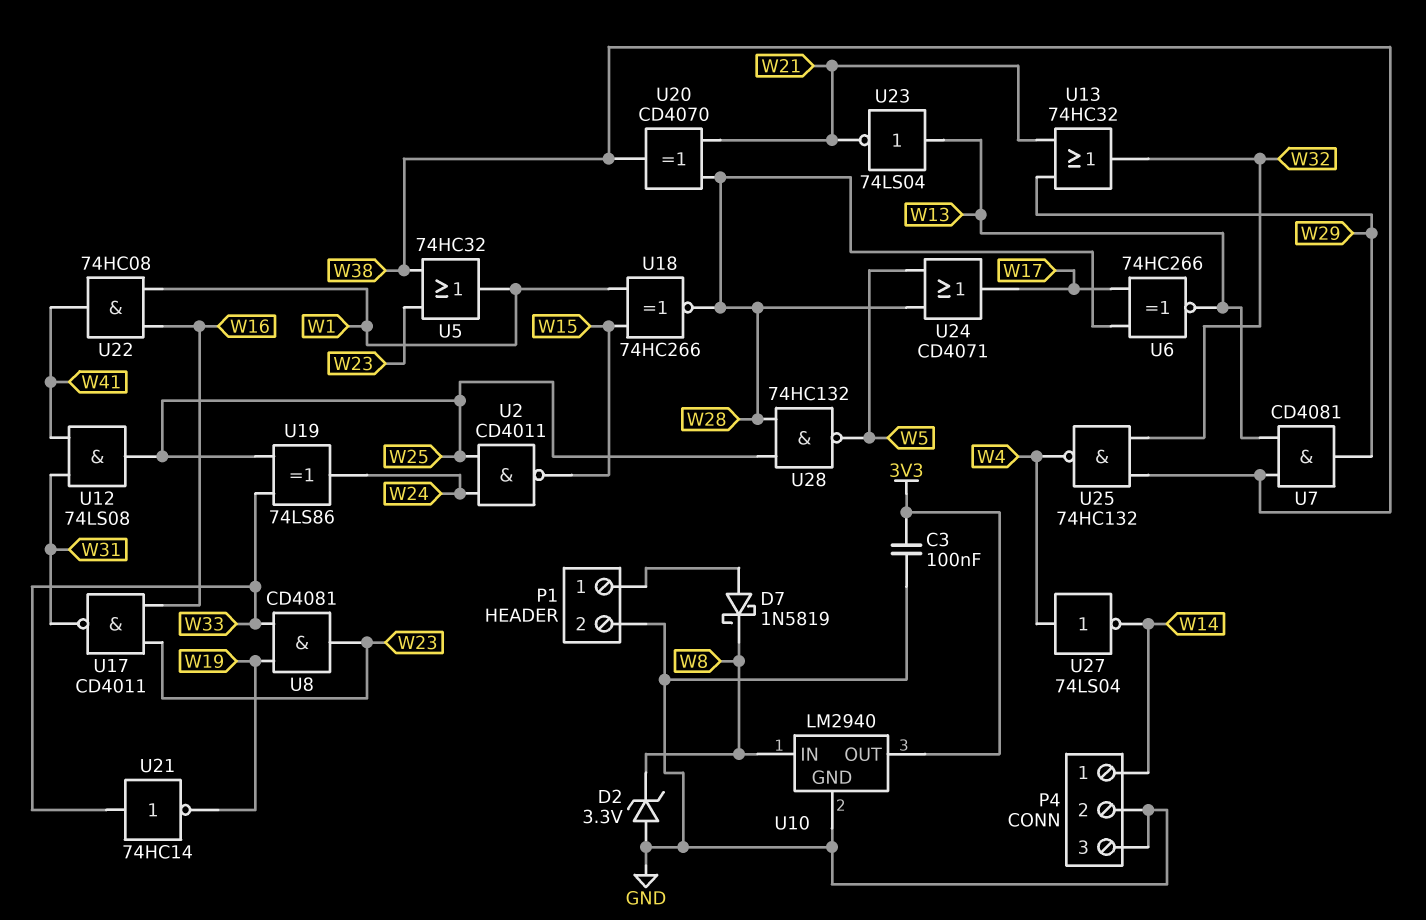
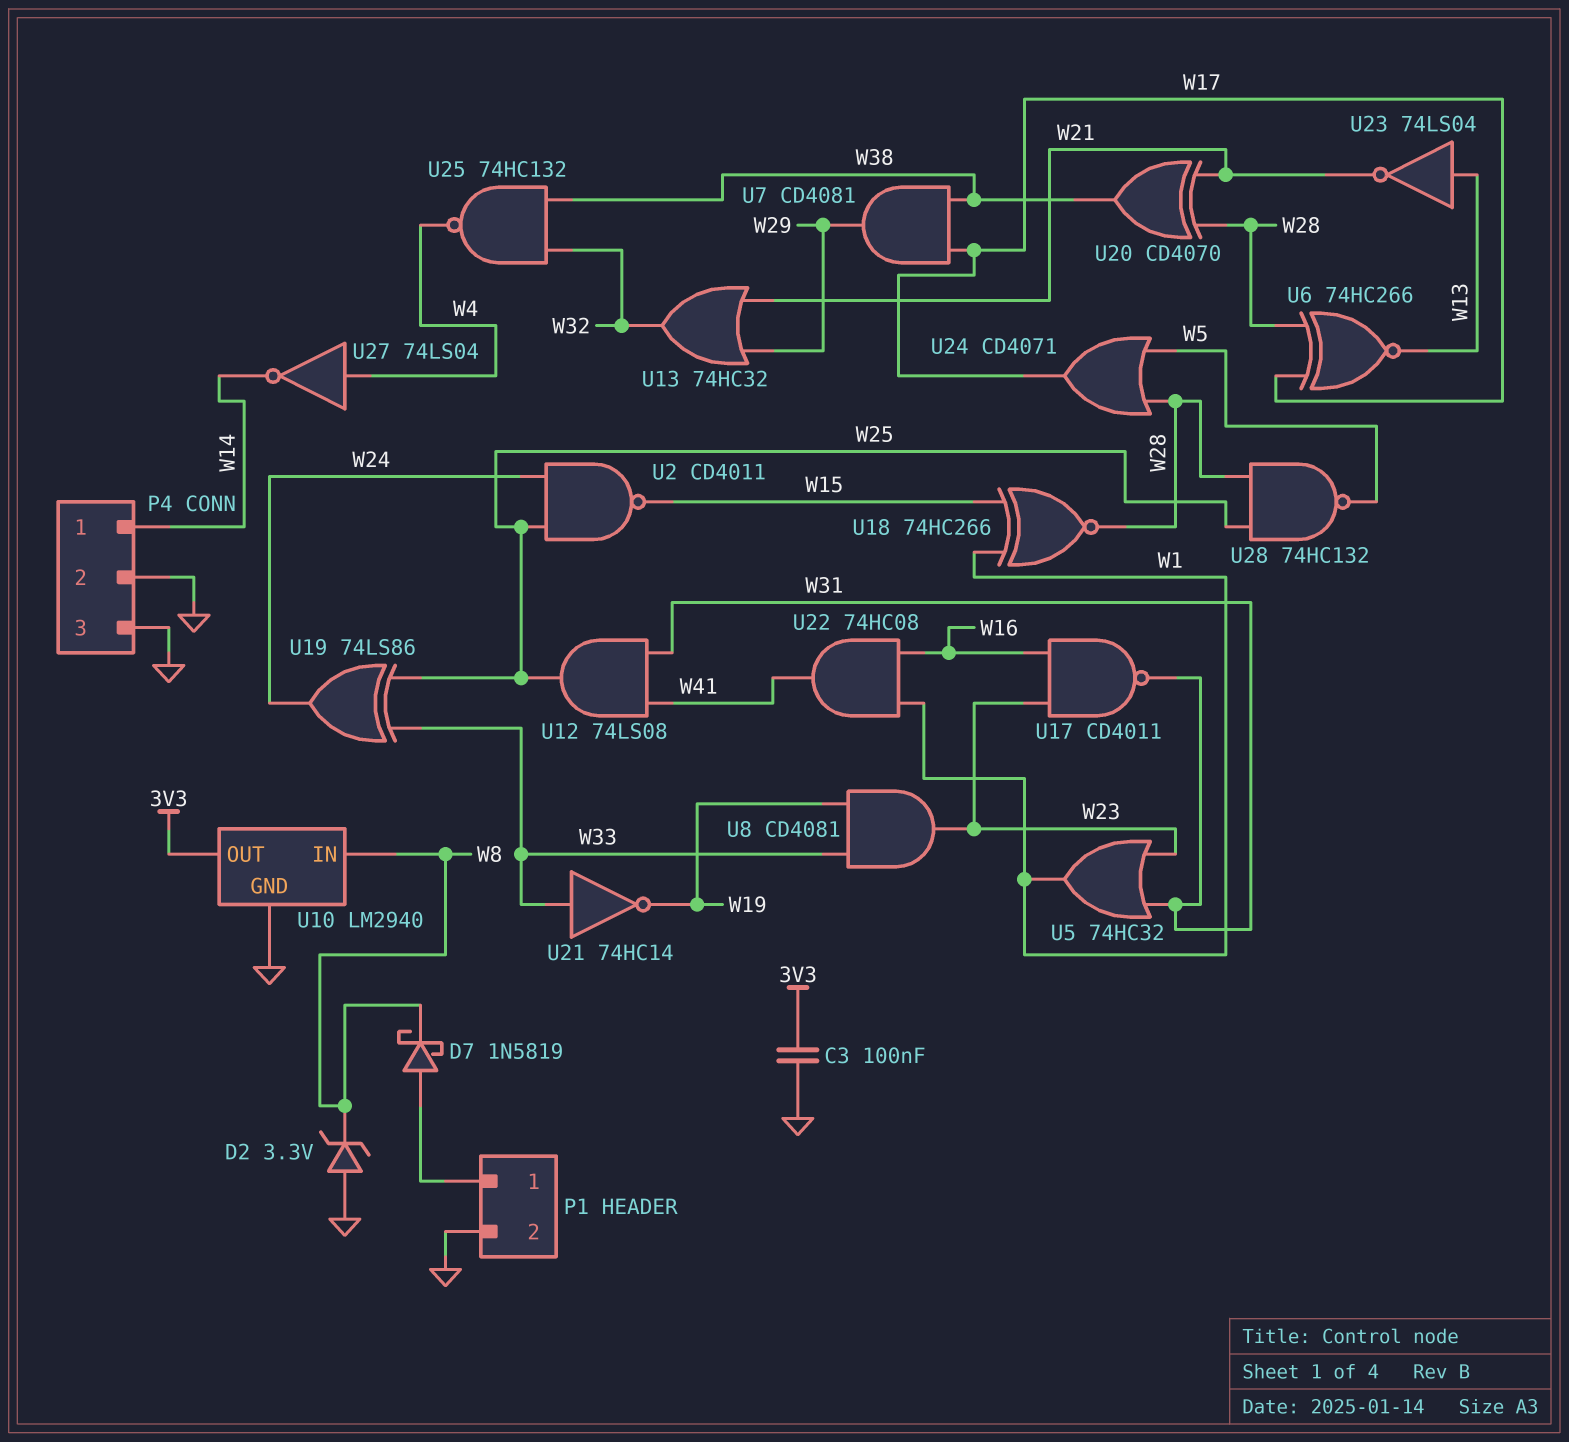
U5: OR 74HC32 (in W23, in W38, out W1) -> OR 74HC32 (in W23, in W31, out W1)
U7: AND CD4081 (in W13, in W38, out W29) -> AND CD4081 (in W17, in W38, out W29)

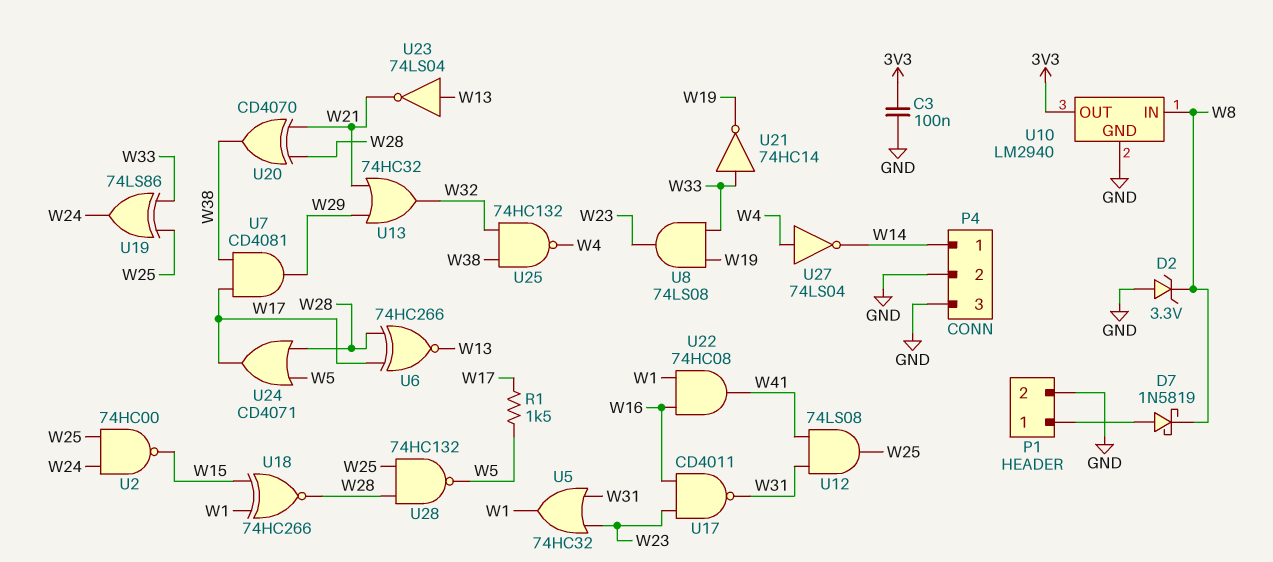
R1: none -> 1.5k (W5, W17)
U2: NAND CD4011 (in W24, in W25, out W15) -> NAND 74HC00 (in W24, in W25, out W15)
U8: AND CD4081 (in W19, in W33, out W23) -> AND 74LS08 (in W19, in W33, out W23)

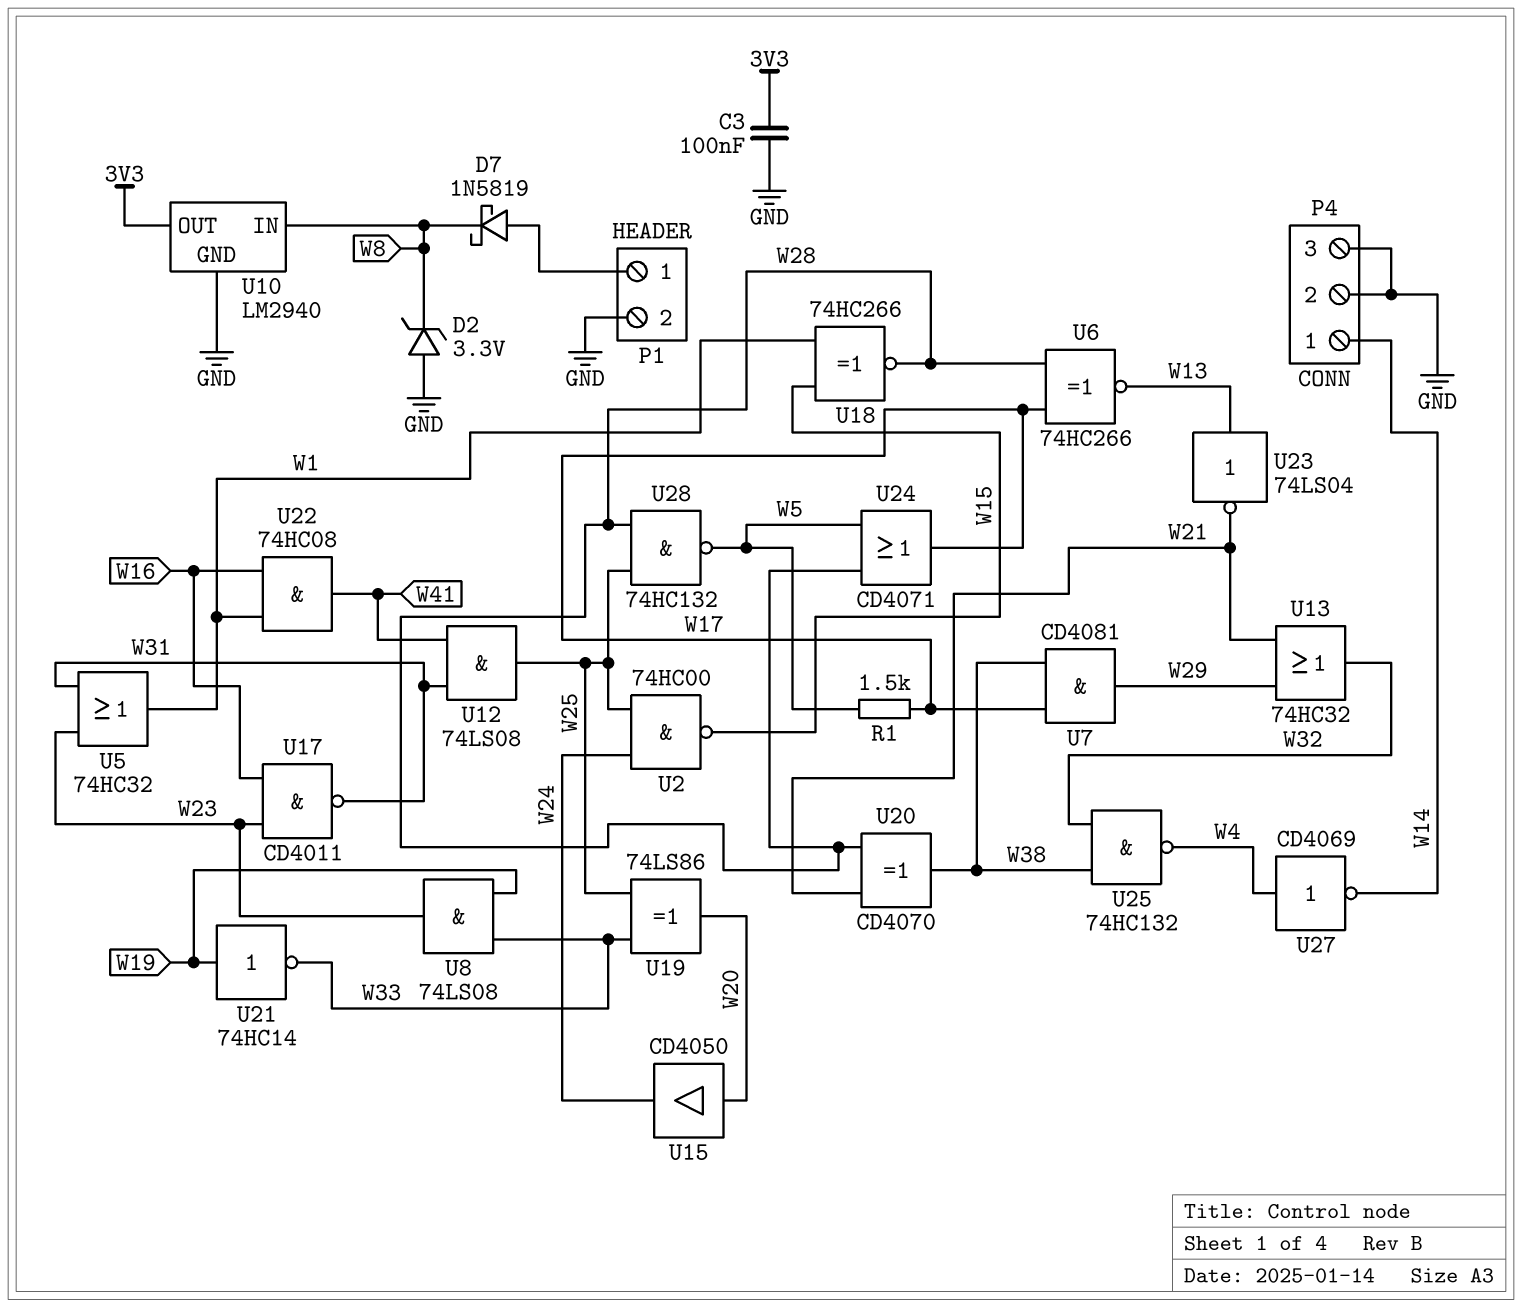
U15: none -> buffer CD4050 (in W20, out W24)
U19: XOR 74LS86 (in W25, in W33, out W24) -> XOR 74LS86 (in W25, in W33, out W20)
U21: NOT 74HC14 (in W33, out W19) -> NOT 74HC14 (in W19, out W33)
U27: NOT 74LS04 (in W4, out W14) -> NOT CD4069 (in W4, out W14)

